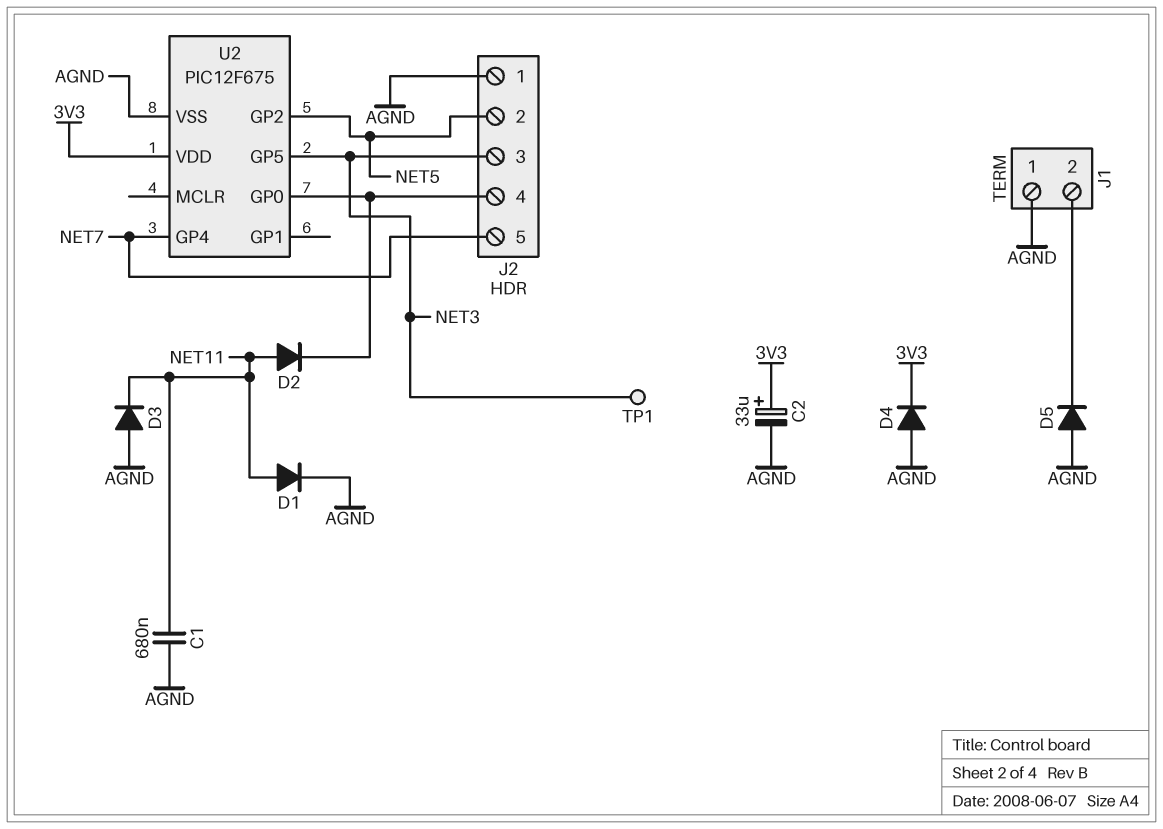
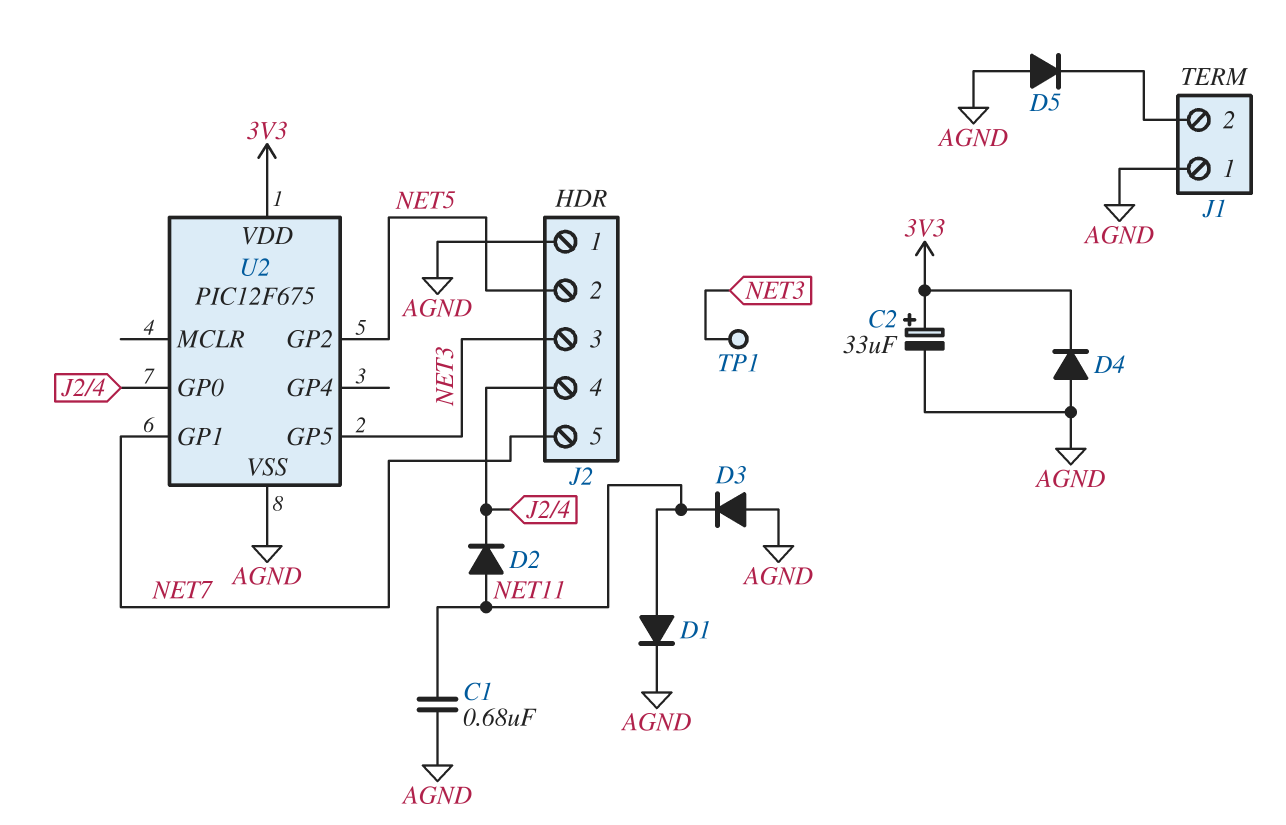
U2 pin GP1: none -> NET7
U2 pin GP4: NET7 -> none

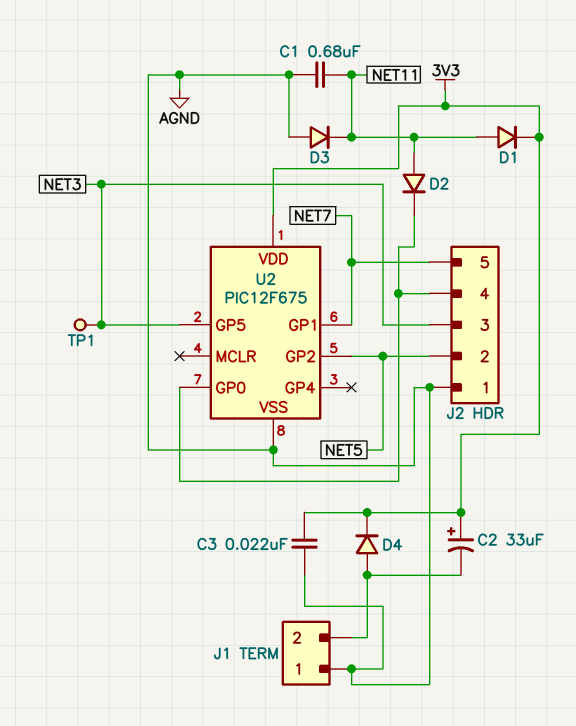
C2: 33uF (plus 3V3, minus AGND) -> 33uF (plus 3V3, minus J1/2)
C3: none -> 22nF (3V3, AGND)
D1: diode (A NET11, K AGND) -> diode (A NET11, K 3V3)
D4: diode (A AGND, K 3V3) -> diode (A J1/2, K 3V3)
D5: diode (A AGND, K J1/2) -> none

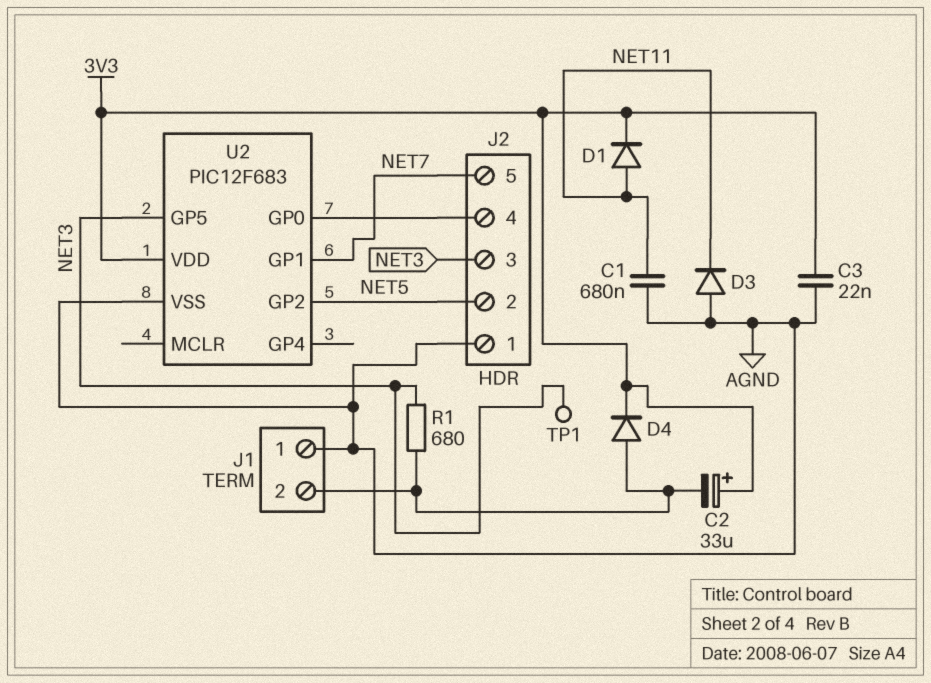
D2: diode (A NET11, K J2/4) -> none
R1: none -> 680 (J1/2, NET3)
U2: PIC12F675 -> PIC12F683

